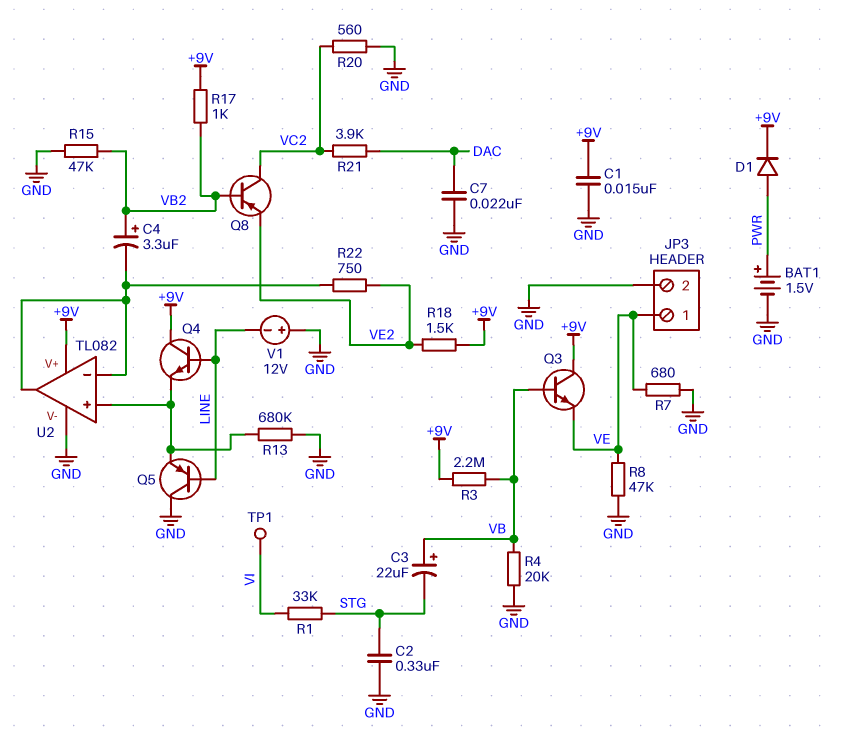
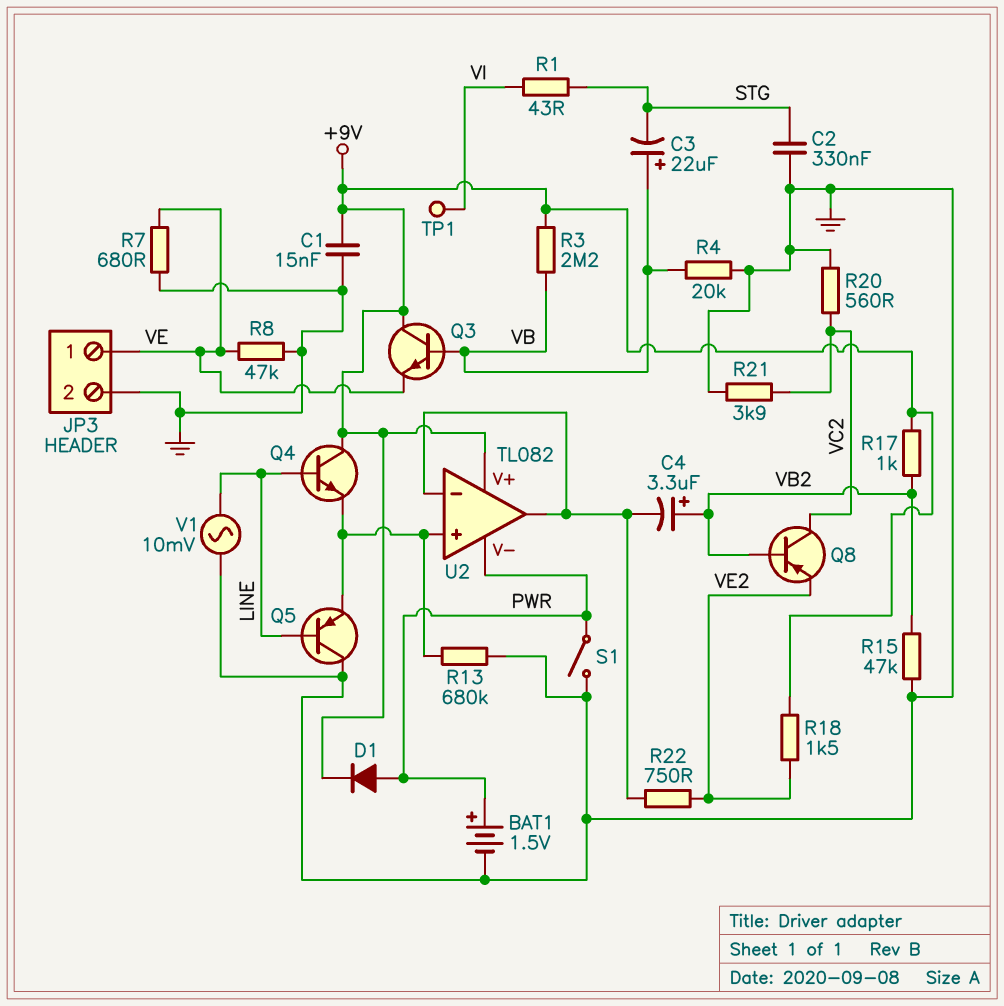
C7: 22nF (DAC, GND) -> none
R1: 33k (STG, VI) -> 43 (STG, VI)
R21: 3.9k (DAC, VC2) -> 3.9k (GND, VC2)
S1: none -> switch (GND, PWR)
U2 pin V-: GND -> PWR
V1: 12V (plus GND, minus LINE) -> AC 10mV (GND, LINE)

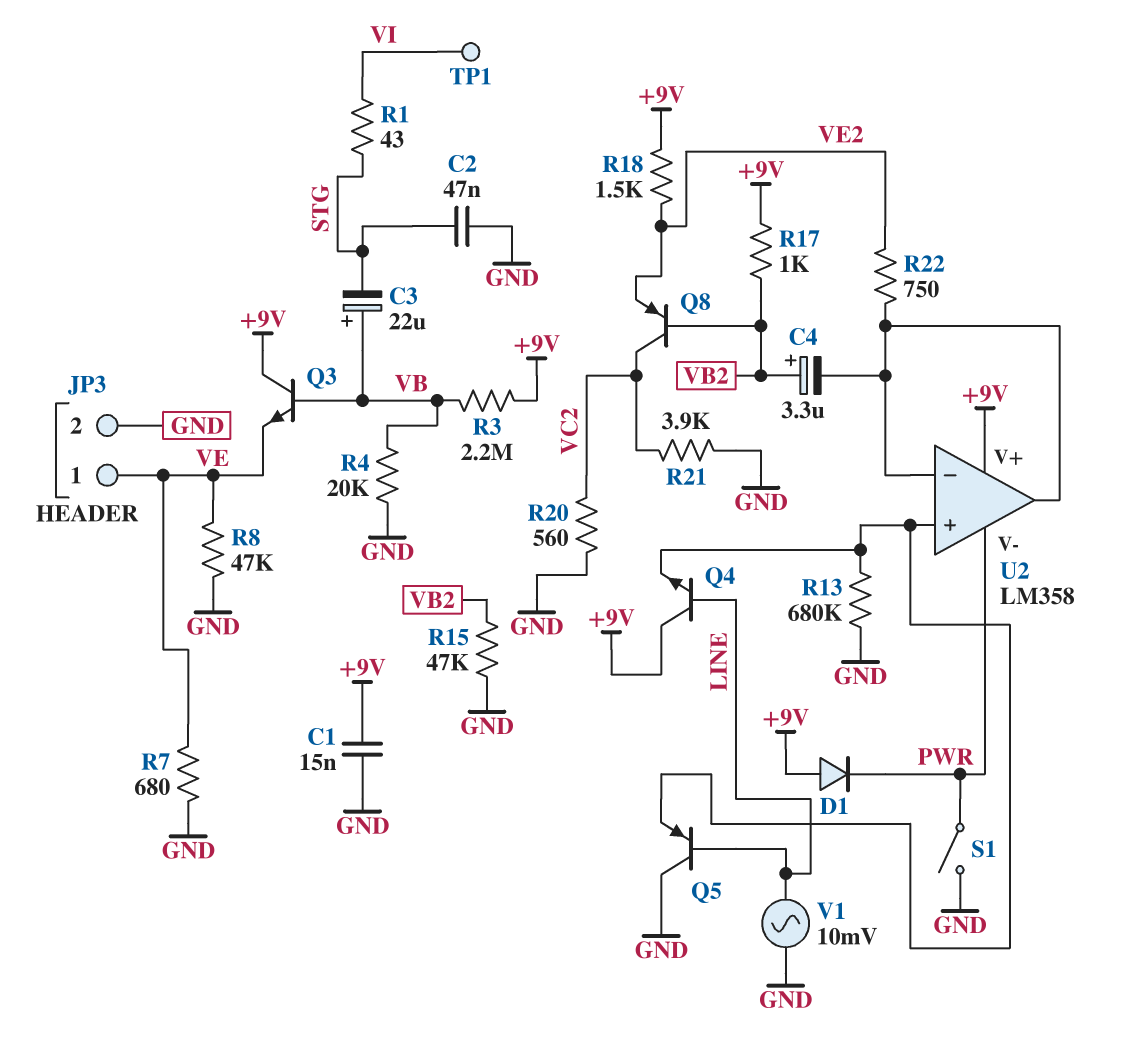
BAT1: 1.5V (plus PWR, minus GND) -> none
C2: 330nF (GND, STG) -> 47nF (GND, STG)
D1: diode (A PWR, K +9V) -> diode (A +9V, K PWR)
U2: TL082 -> LM358

